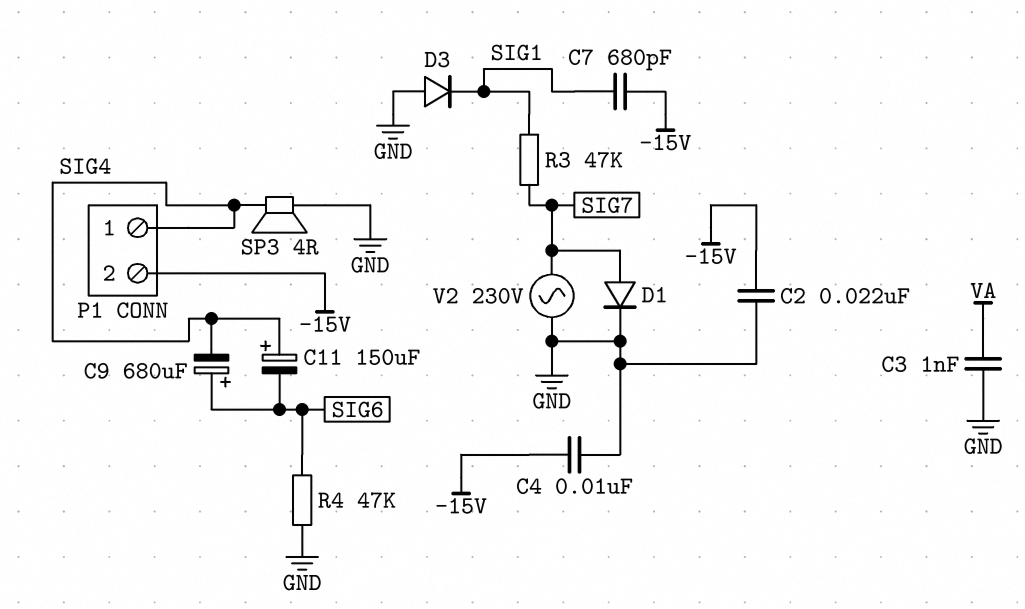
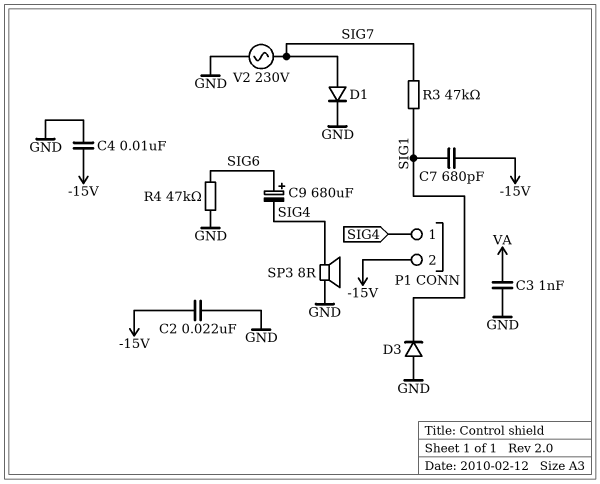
C11: 150uF (plus SIG4, minus SIG6) -> none
SP3: speaker 4R (GND, SIG4) -> speaker 8R (GND, SIG4)

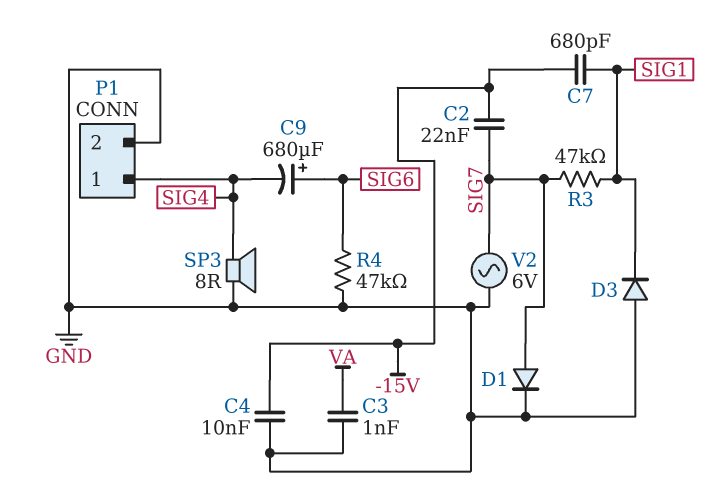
C2: 22nF (-15V, GND) -> 22nF (-15V, SIG7)
P1 pin 2: -15V -> GND
V2: AC 230V (GND, SIG7) -> AC 6V (GND, SIG7)

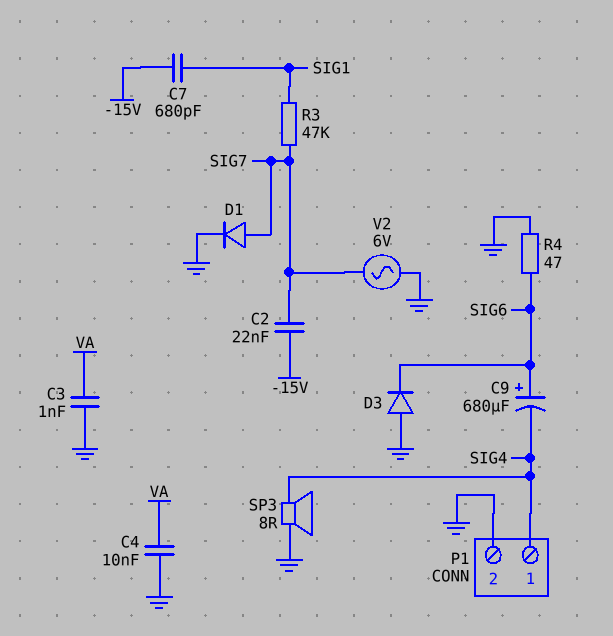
C4: 10nF (-15V, GND) -> 10nF (GND, VA)
D3: diode (A GND, K SIG1) -> diode (A GND, K SIG6)
R4: 47k (GND, SIG6) -> 47 (GND, SIG6)

